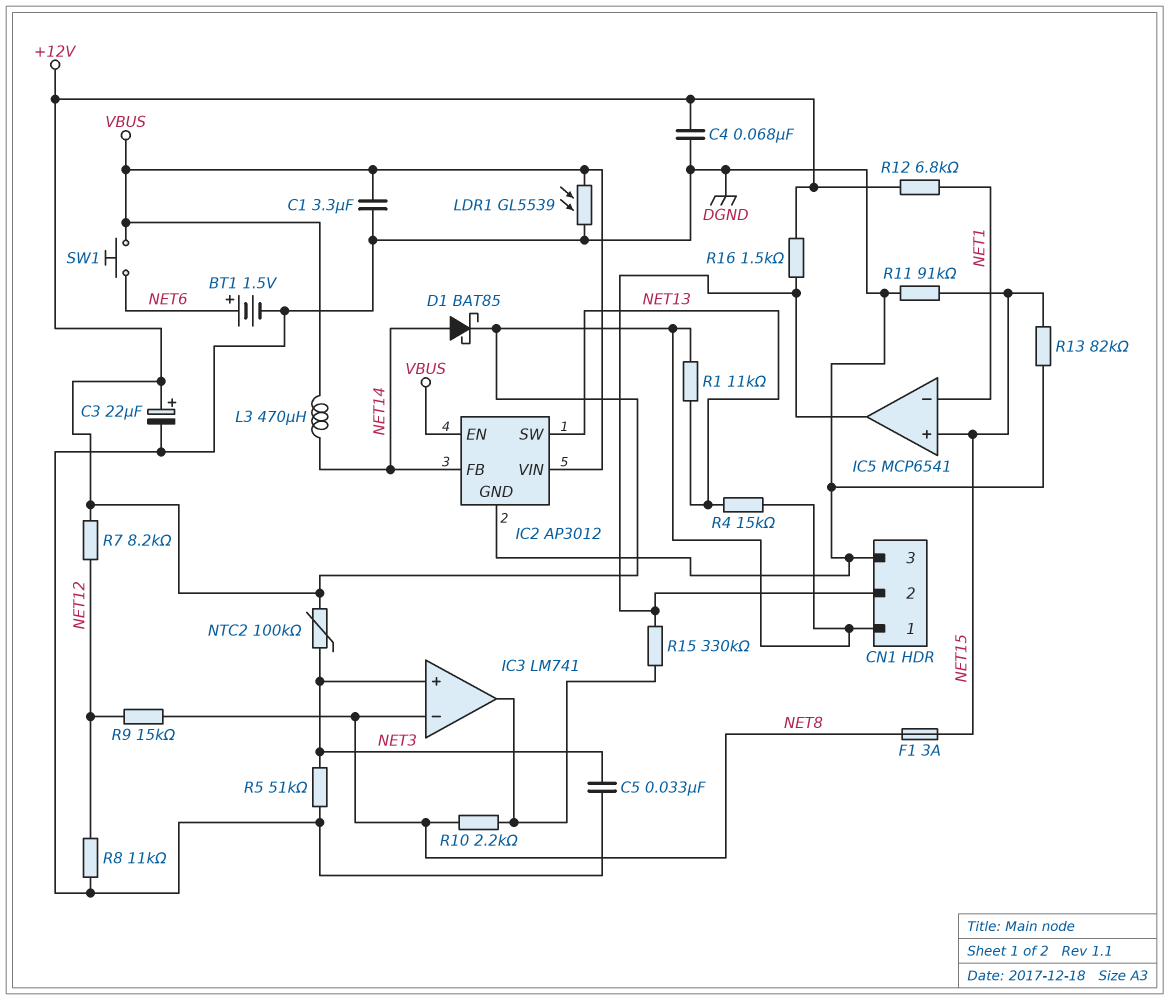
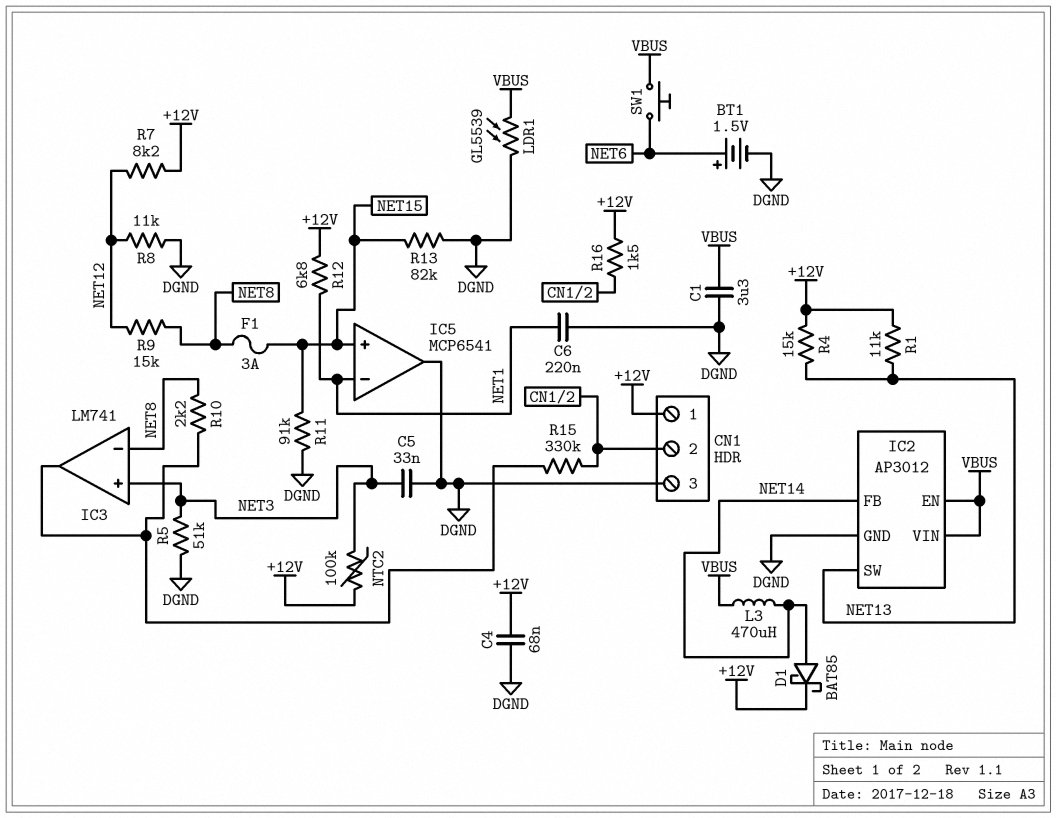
C3: 22uF (plus +12V, minus DGND) -> none
C6: none -> 220nF (DGND, NET1)
IC5 pin out: CN1/2 -> DGND

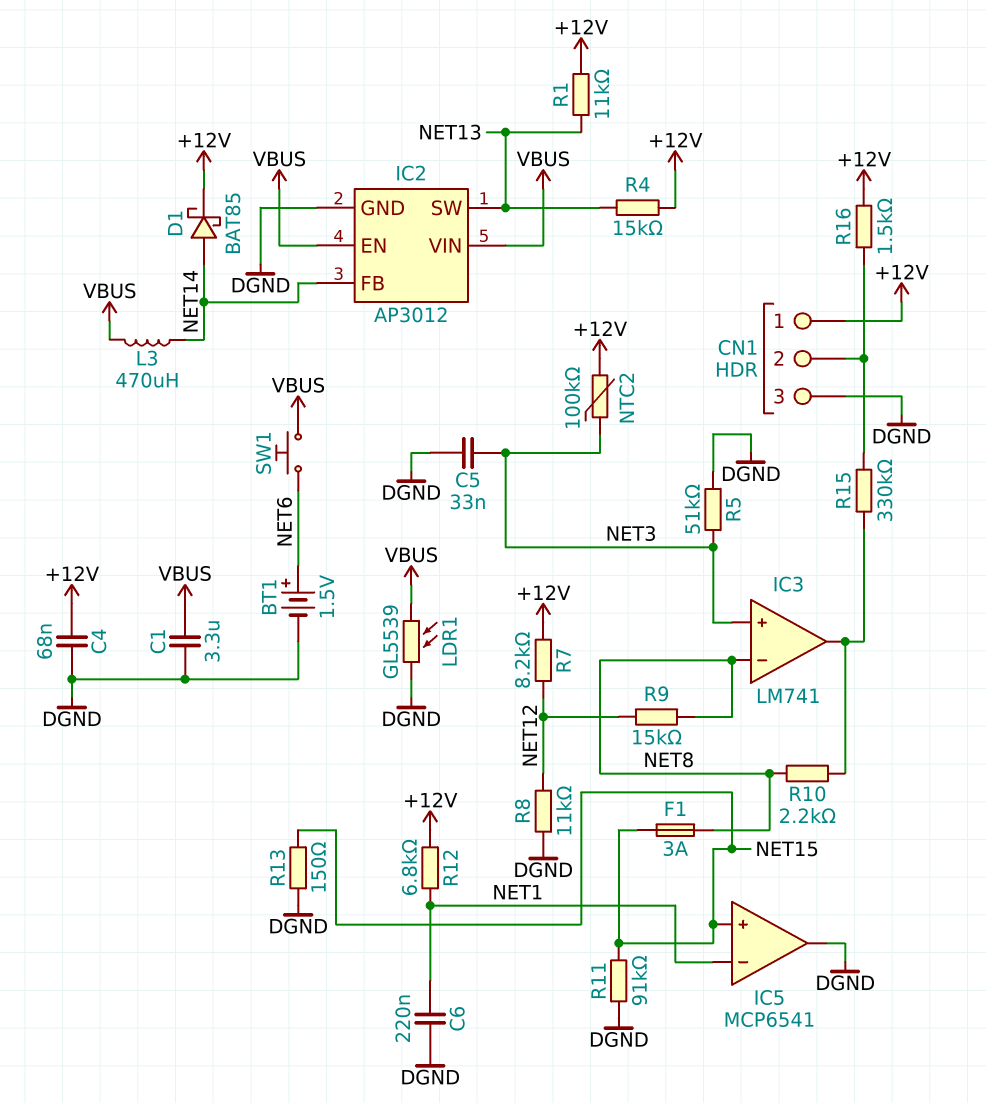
R13: 82k (DGND, NET15) -> 150 (DGND, NET15)

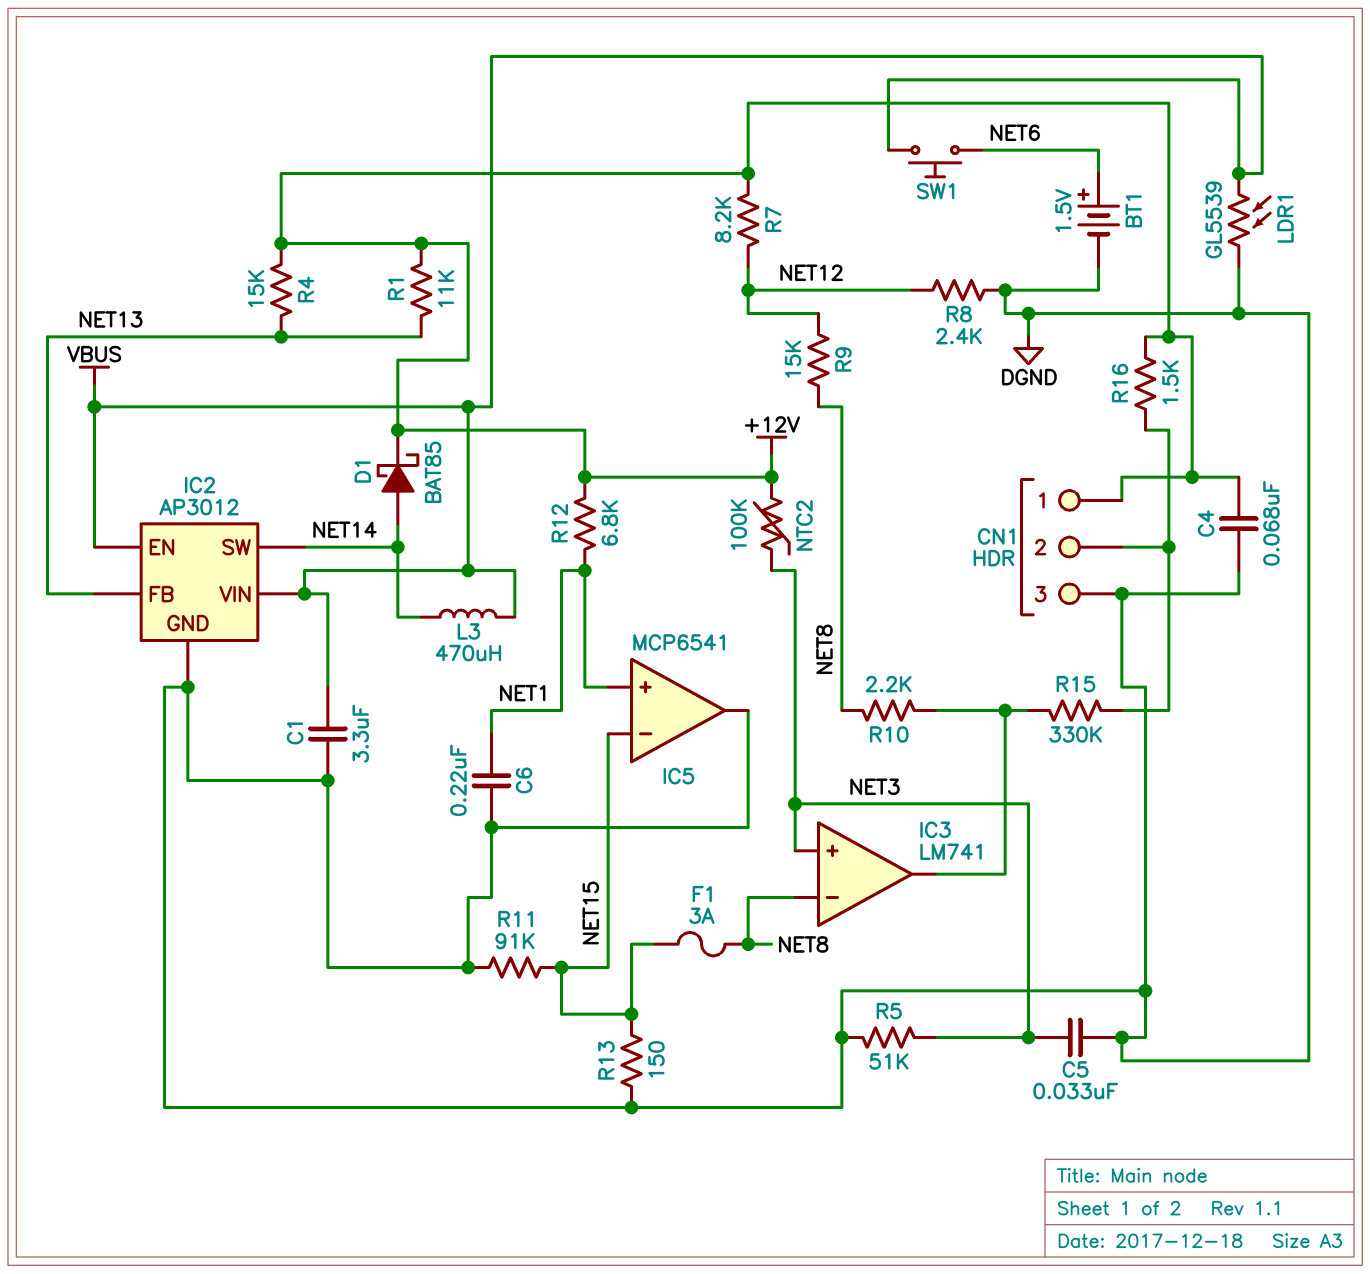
IC2 pin FB: NET14 -> NET13
IC2 pin SW: NET13 -> NET14
IC5 pin in+: NET15 -> NET1
IC5 pin in-: NET1 -> NET15
R8: 11k (DGND, NET12) -> 2.4k (DGND, NET12)

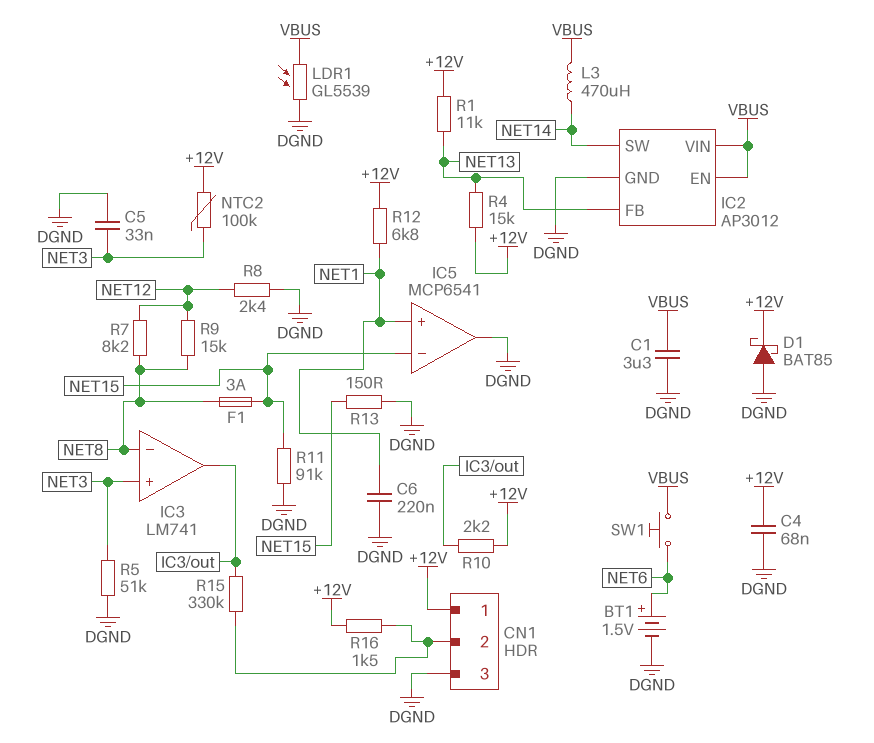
D1: schottky BAT85 (A NET14, K +12V) -> schottky BAT85 (A DGND, K +12V)
R7: 8.2k (+12V, NET12) -> 8.2k (NET8, NET12)
R10: 2.2k (IC3/out, NET8) -> 2.2k (+12V, IC3/out)

